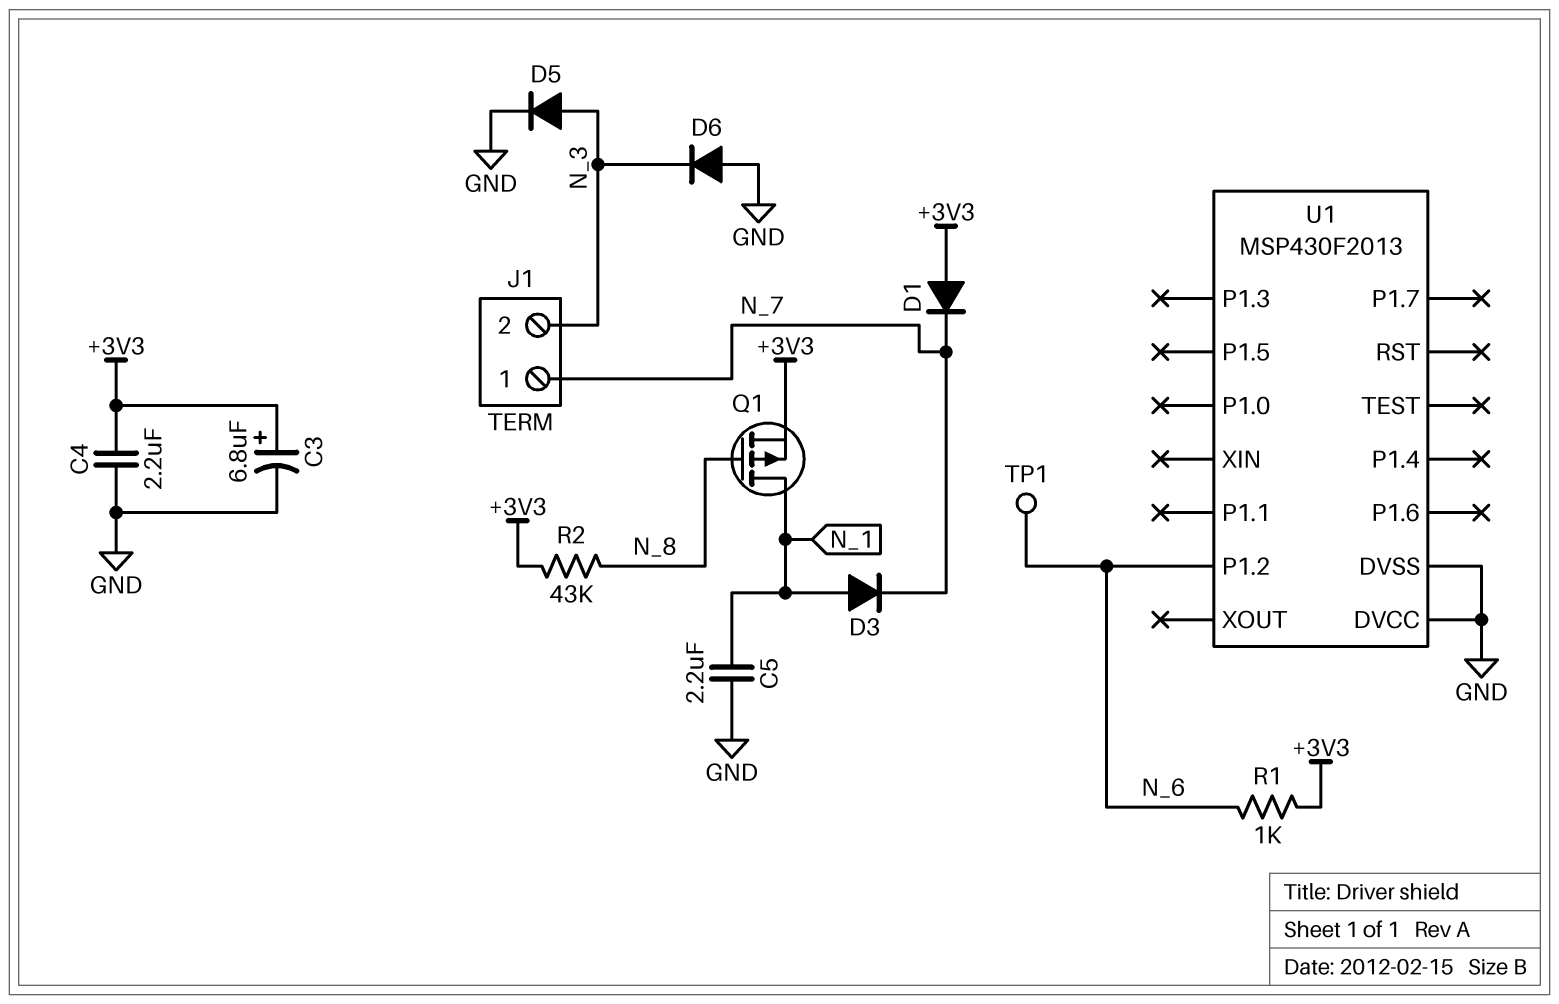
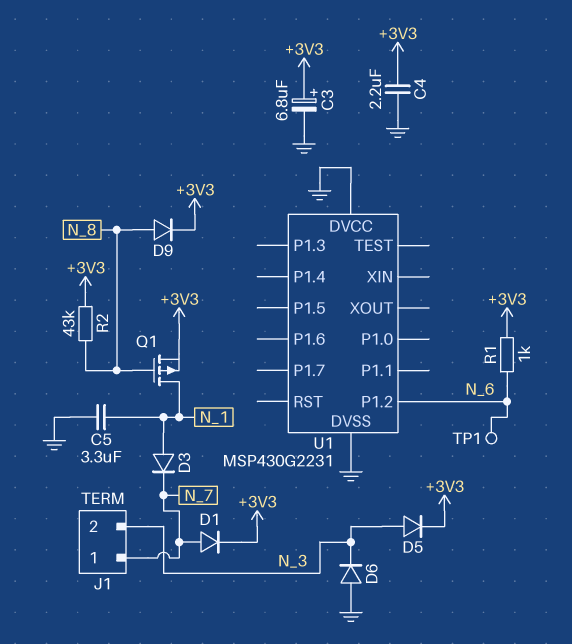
C5: 2.2uF (GND, N_1) -> 3.3uF (GND, N_1)
D1: diode (A +3V3, K N_7) -> diode (A N_7, K +3V3)
D5: diode (A N_3, K GND) -> diode (A N_3, K +3V3)
D9: none -> diode (A N_8, K +3V3)
U1: MSP430F2013 -> MSP430G2231

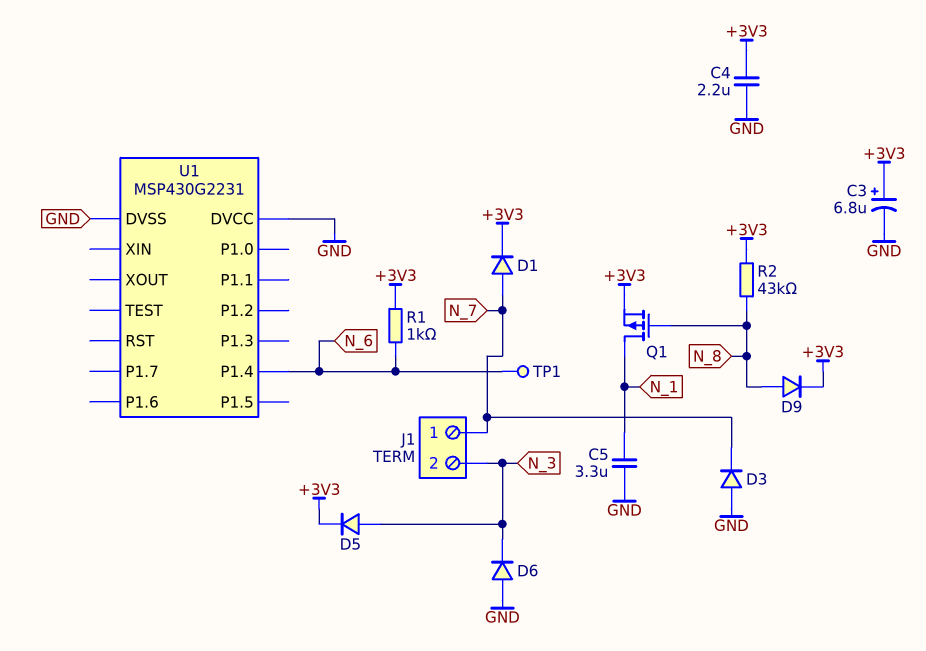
D3: diode (A N_1, K N_7) -> diode (A GND, K N_7)
U1 pin P1.2: N_6 -> none
U1 pin P1.4: none -> N_6

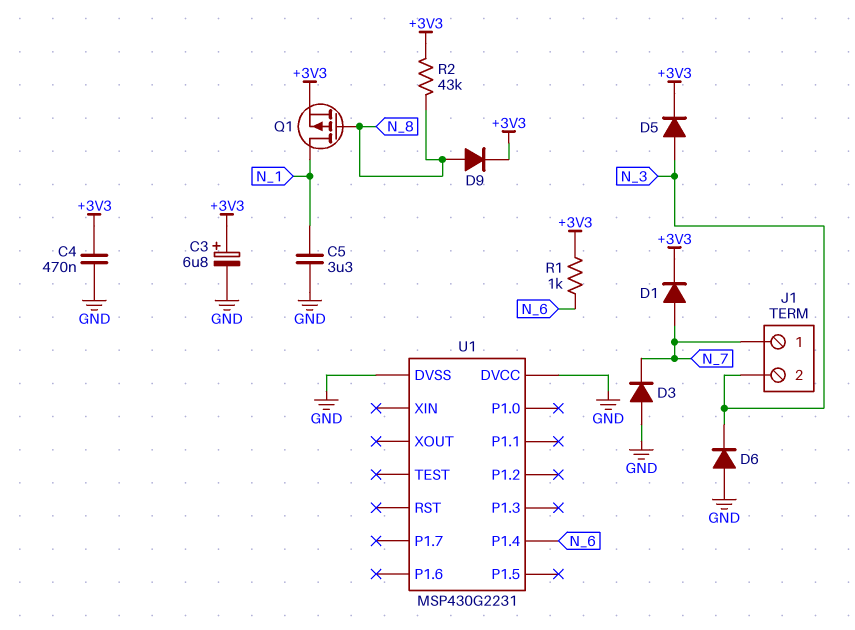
C4: 2.2uF (+3V3, GND) -> 470nF (+3V3, GND)
TP1: test point (N_6) -> none

